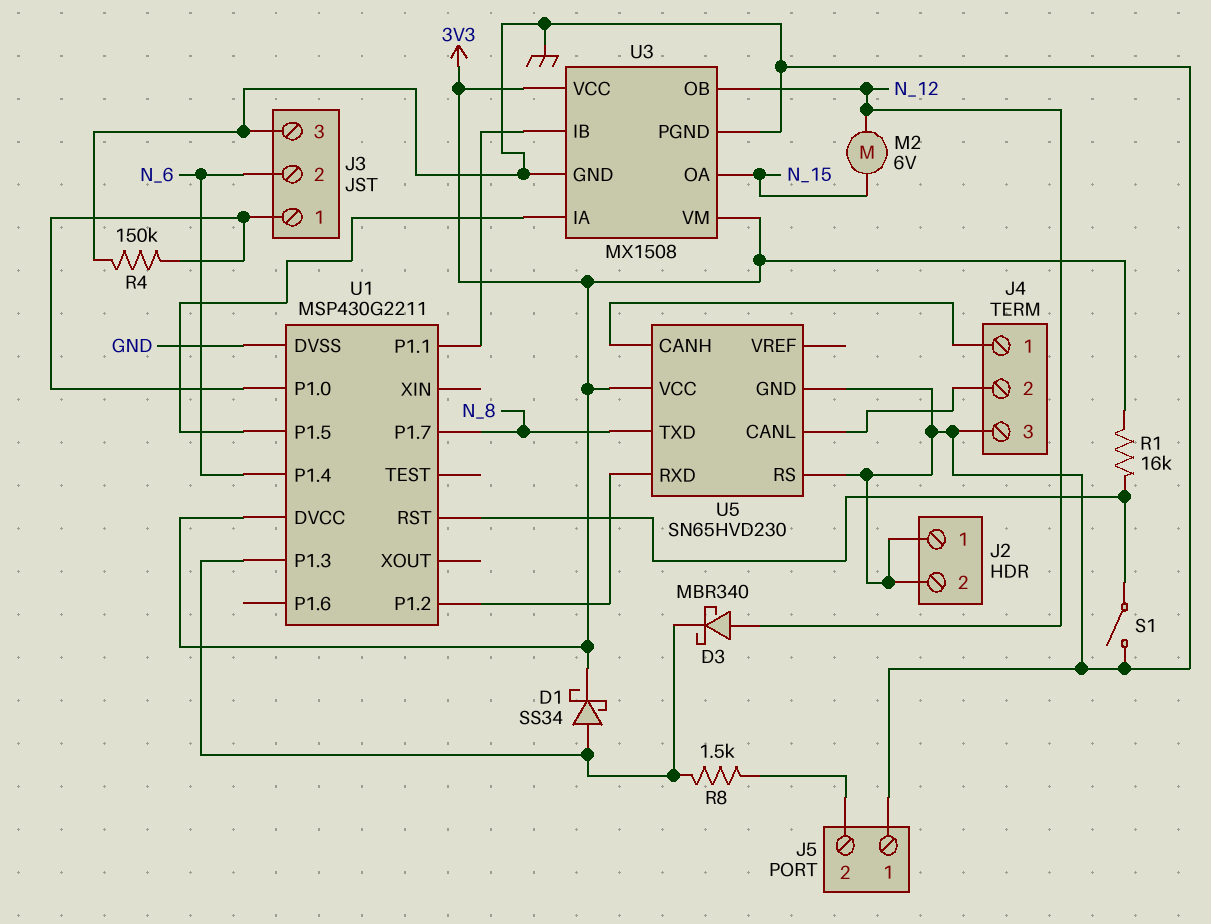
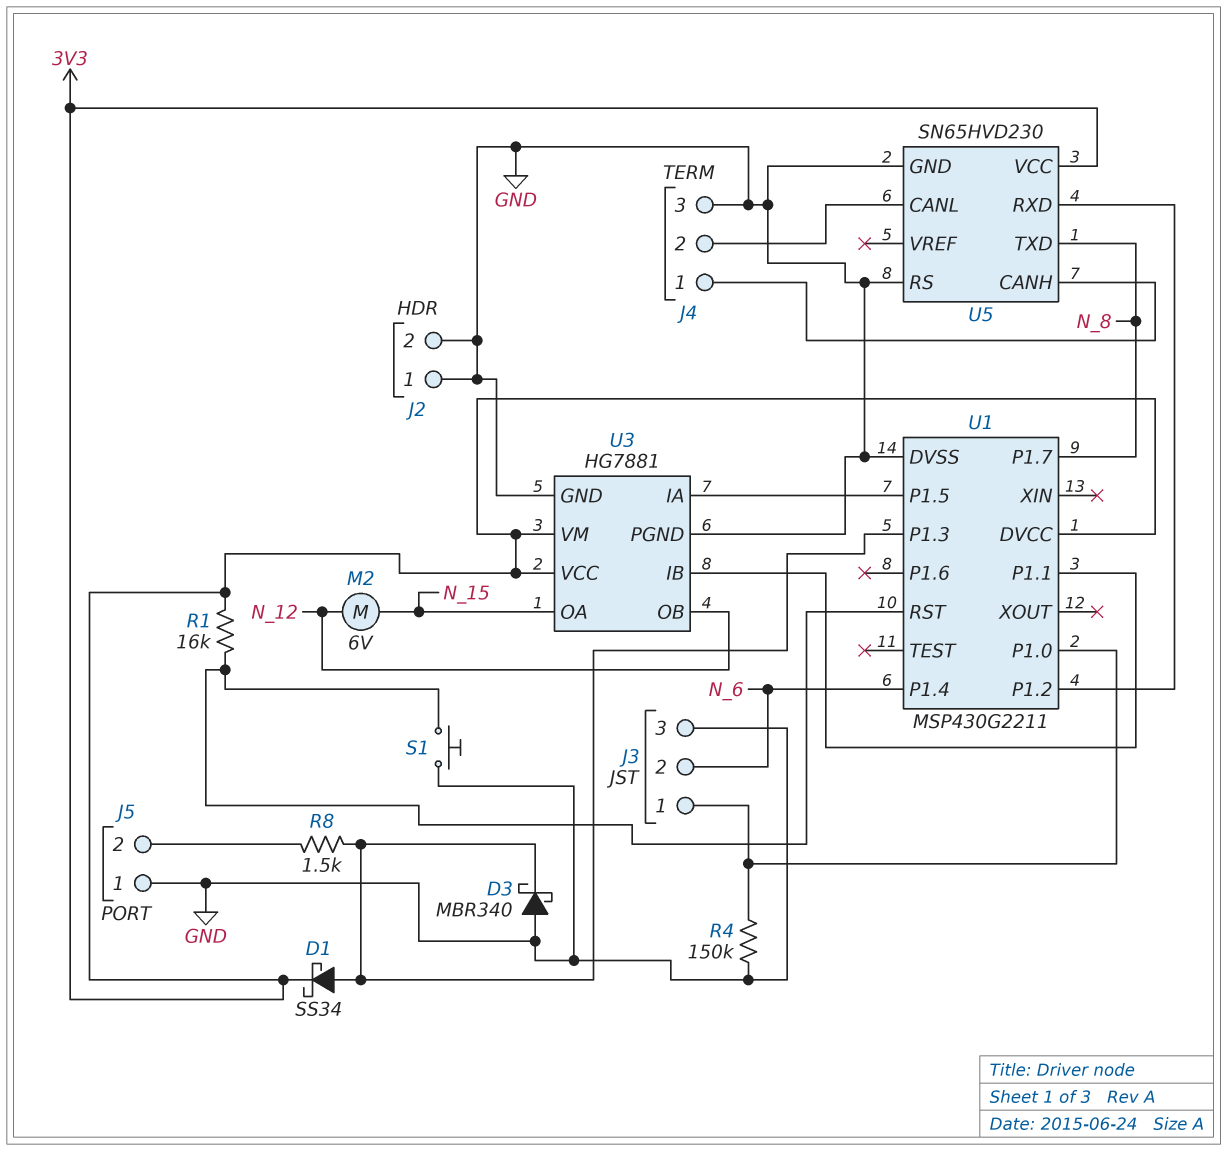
D3: schottky MBR340 (A N_12, K U1/P1.3) -> schottky MBR340 (A GND, K U1/P1.3)
S1: switch (GND, U1/RST) -> button (GND, U1/RST)
U3: MX1508 -> HG7881

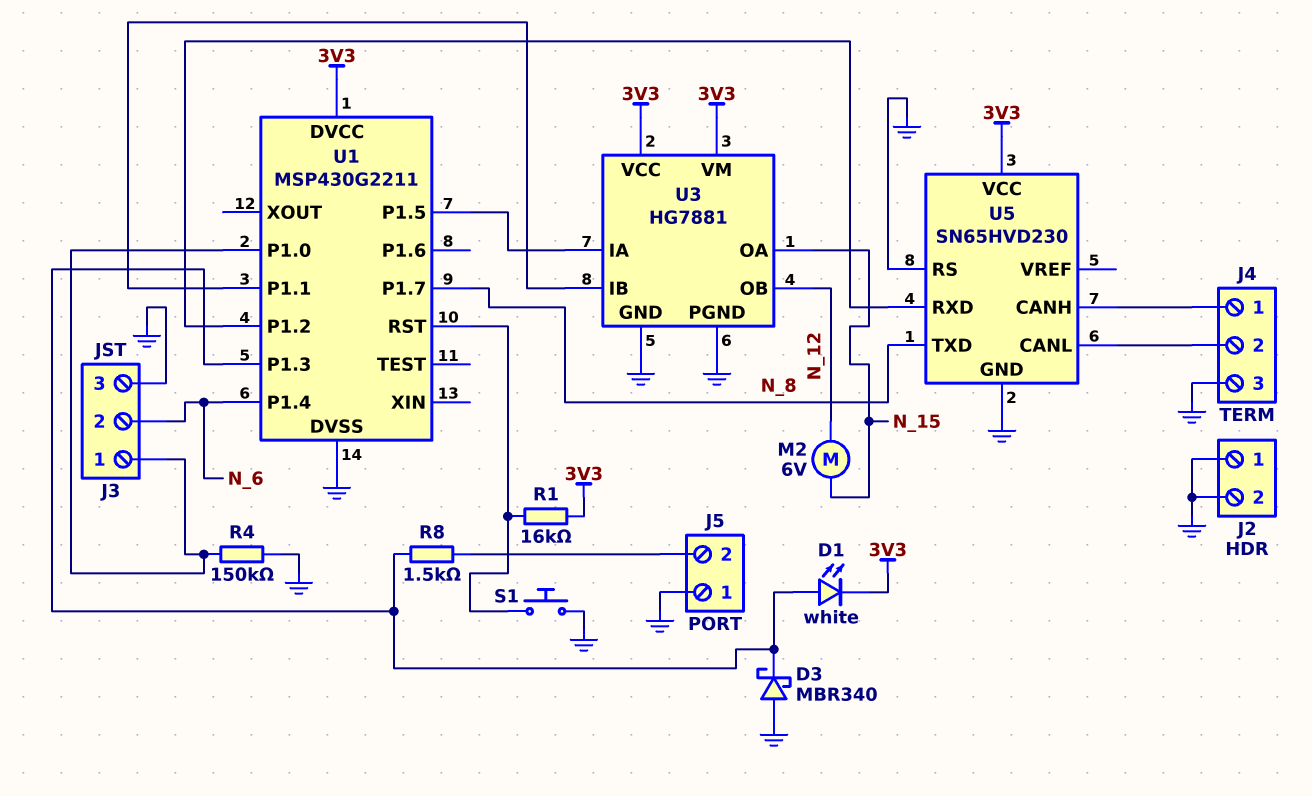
D1: schottky SS34 (A U1/P1.3, K 3V3) -> LED white (A U1/P1.3, K 3V3)

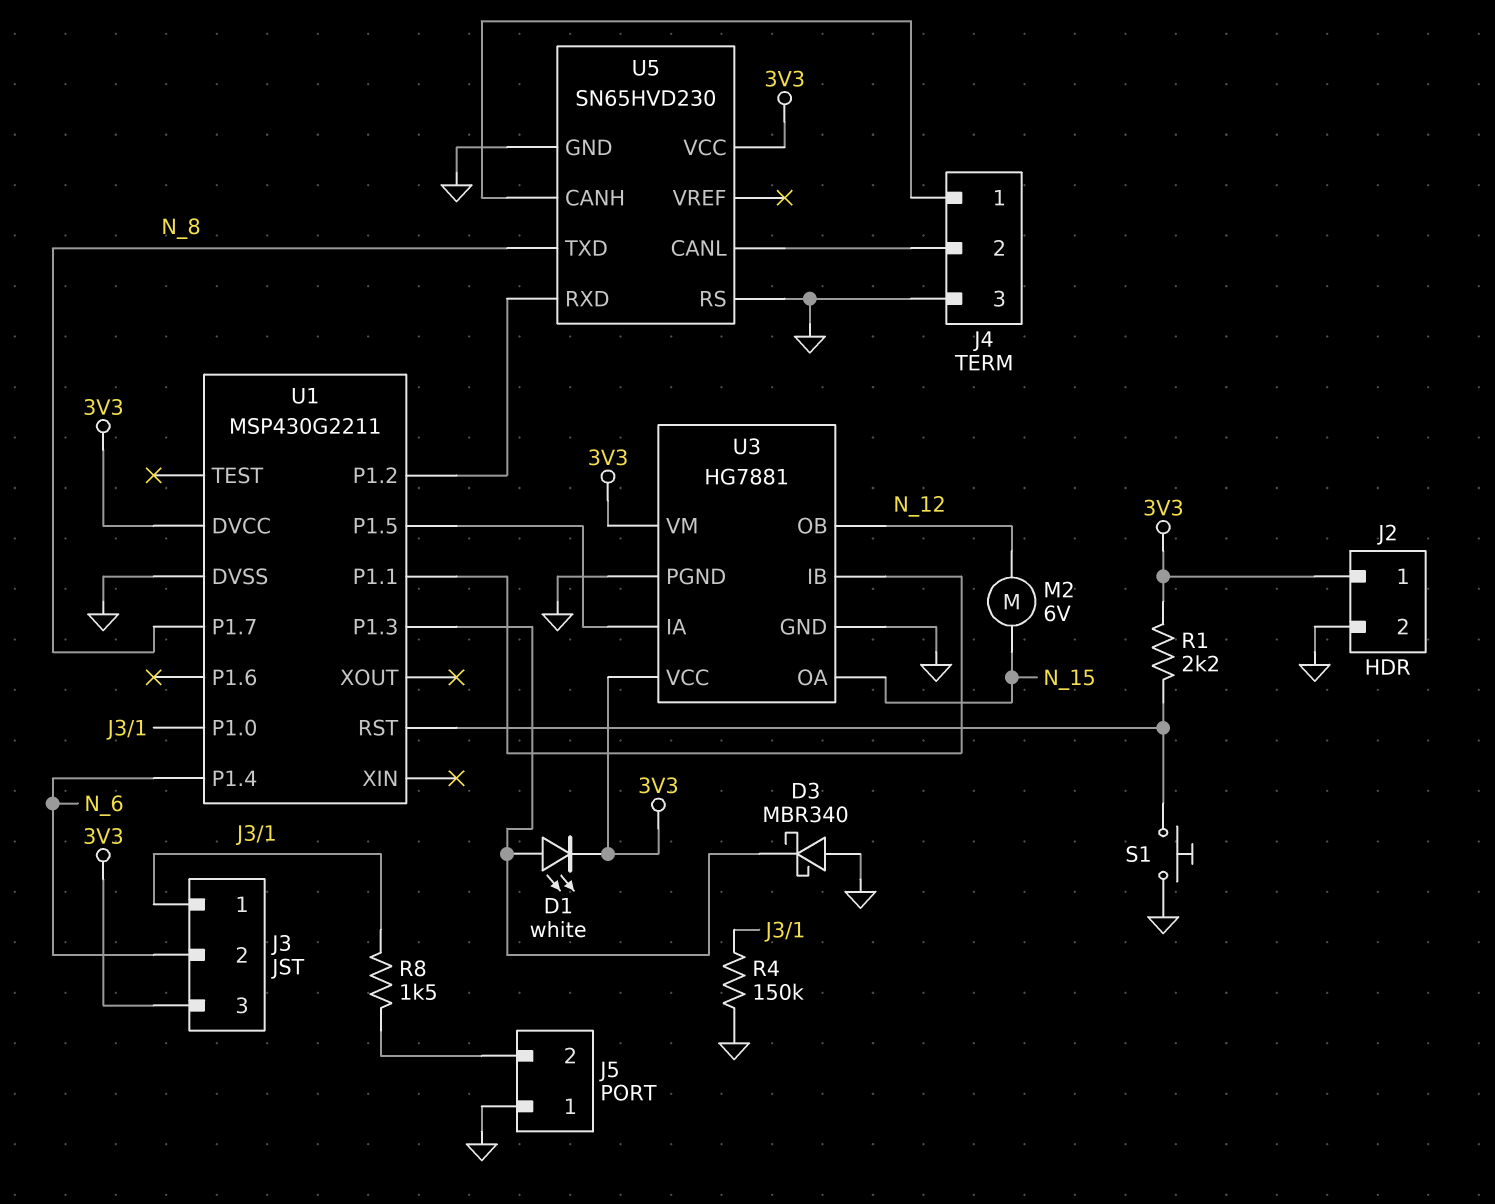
J2 pin 1: GND -> 3V3
J3 pin 3: GND -> 3V3
R1: 16k (3V3, U1/RST) -> 2.2k (3V3, U1/RST)
R8: 1.5k (J5/2, U1/P1.3) -> 1.5k (J3/1, J5/2)

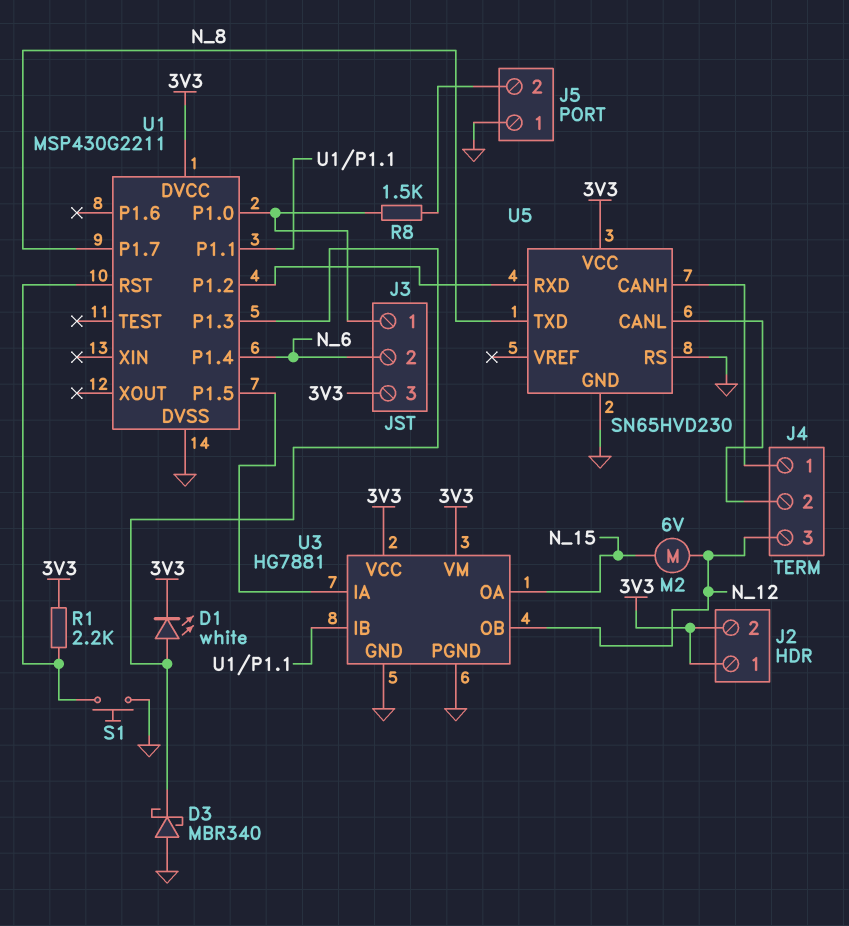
J2 pin 2: GND -> 3V3
J4 pin 3: GND -> N_12
R4: 150k (GND, J3/1) -> none

